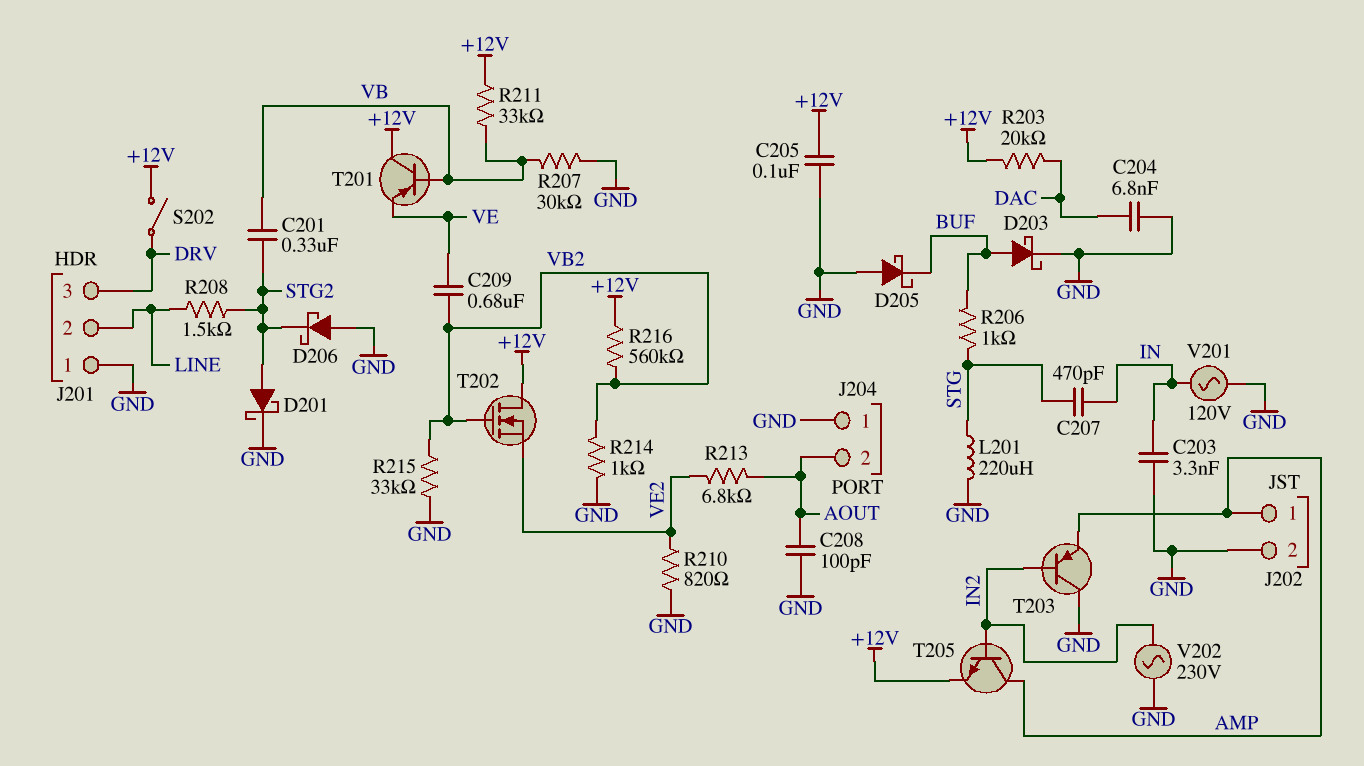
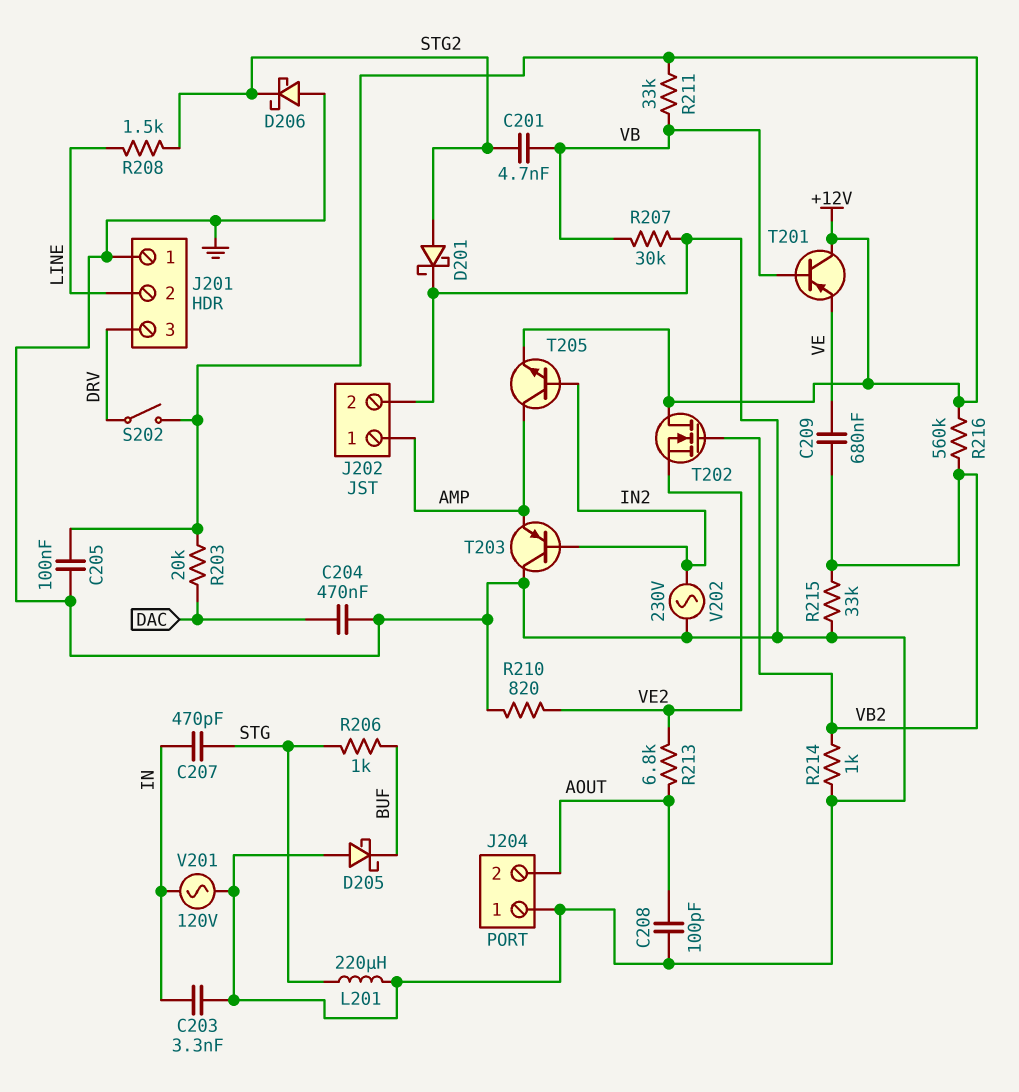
C201: 330nF (STG2, VB) -> 4.7nF (STG2, VB)
C204: 6.8nF (DAC, GND) -> 470nF (DAC, GND)
D203: schottky (A BUF, K GND) -> none

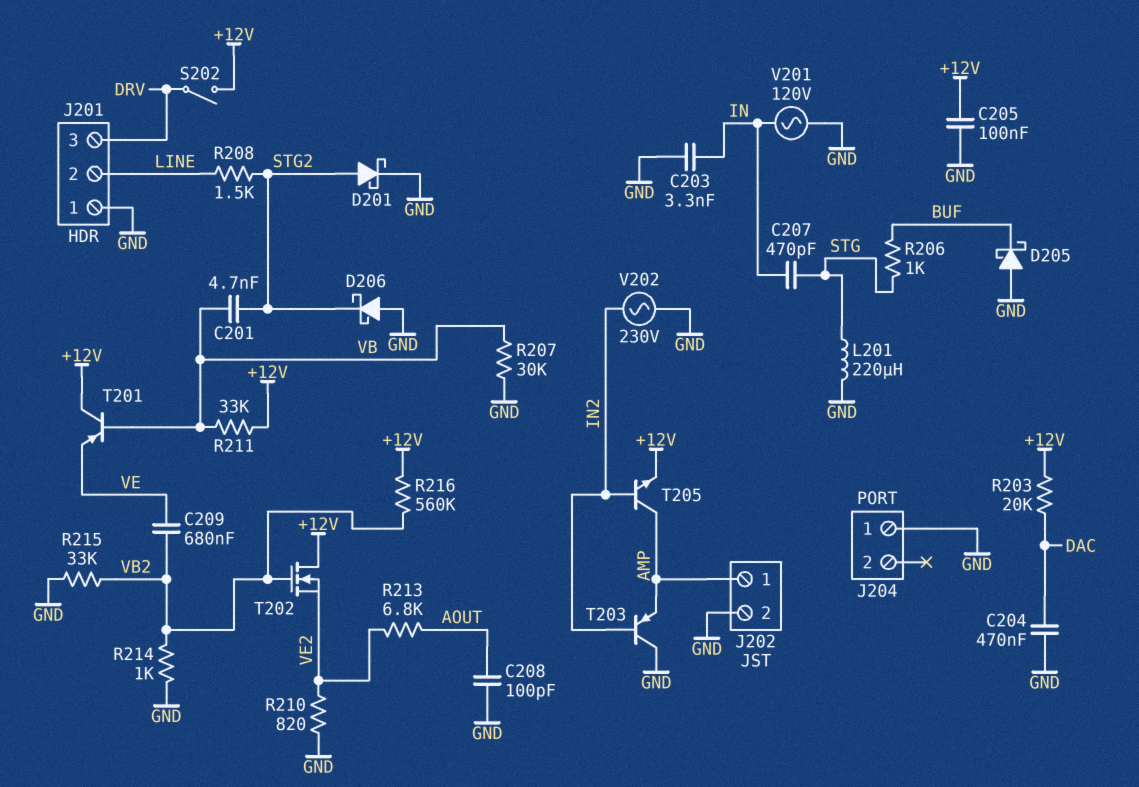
J204 pin 2: AOUT -> none

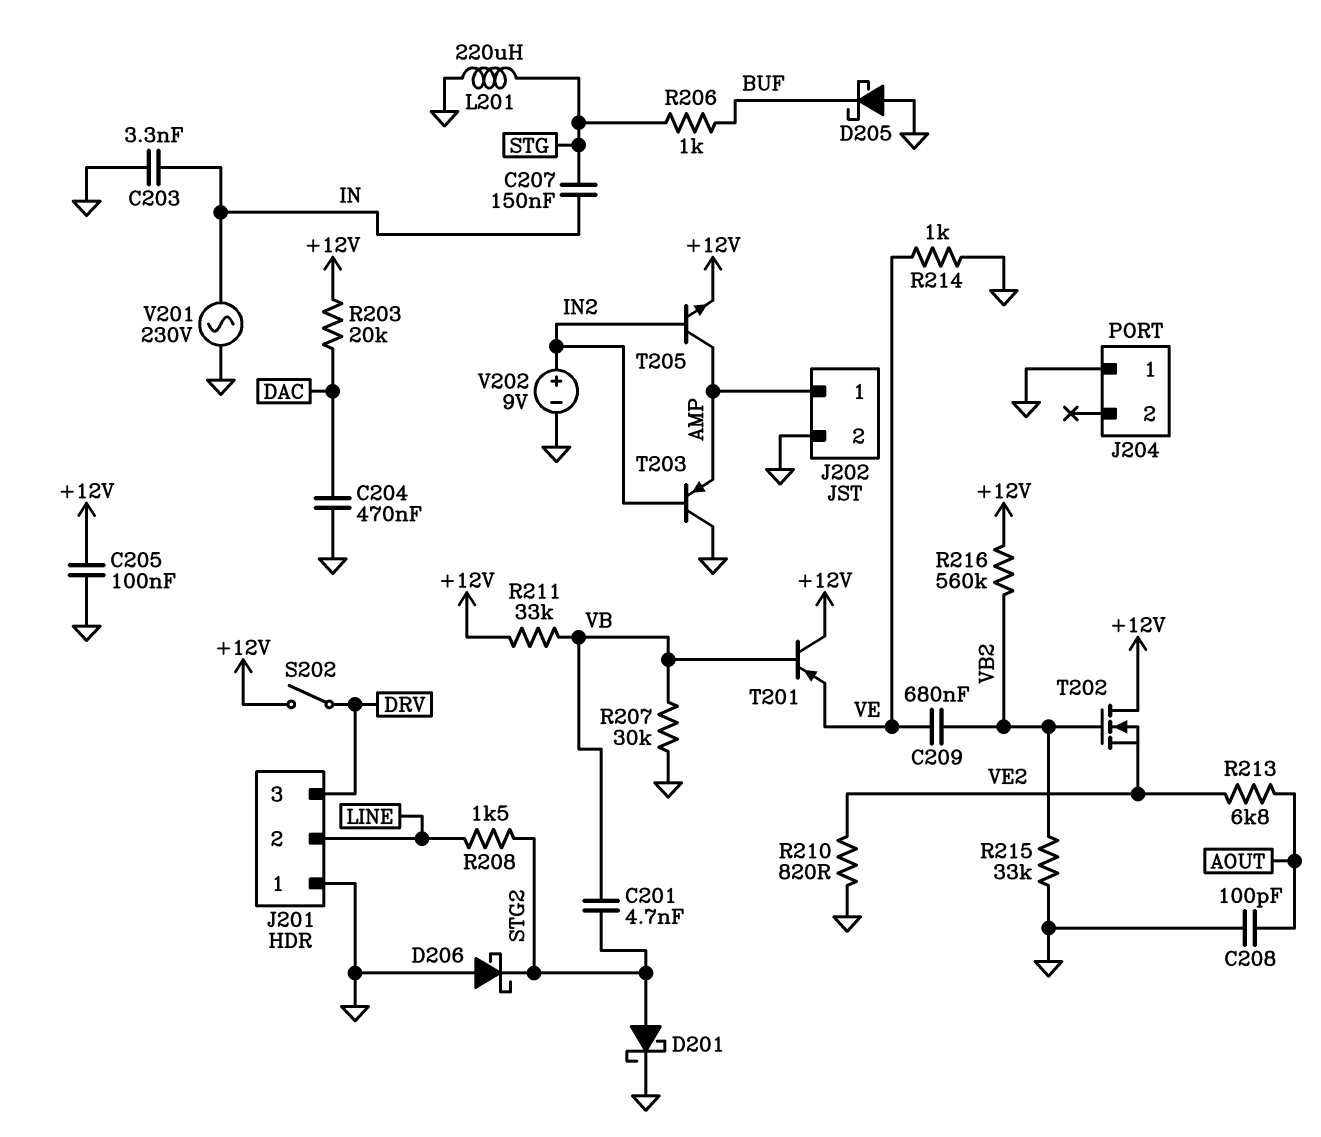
C207: 470pF (IN, STG) -> 150nF (IN, STG)
R214: 1k (GND, VB2) -> 1k (GND, VE)
V201: AC 120V (GND, IN) -> AC 230V (GND, IN)
V202: AC 230V (GND, IN2) -> 9V (plus IN2, minus GND)

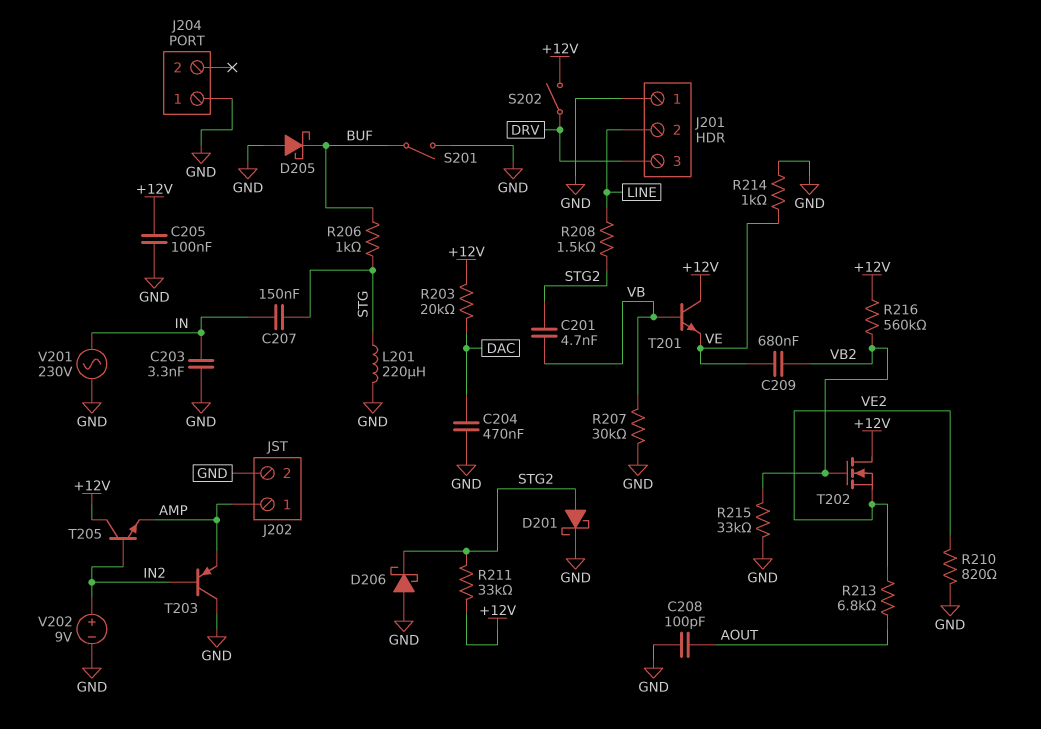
R211: 33k (+12V, VB) -> 33k (+12V, STG2)
S201: none -> switch (BUF, GND)
T201: PNP (B VB, C +12V, E VE) -> NPN (B VB, C +12V, E VE)
T205: NPN (B IN2, C AMP, E +12V) -> NPN (B IN2, C +12V, E AMP)

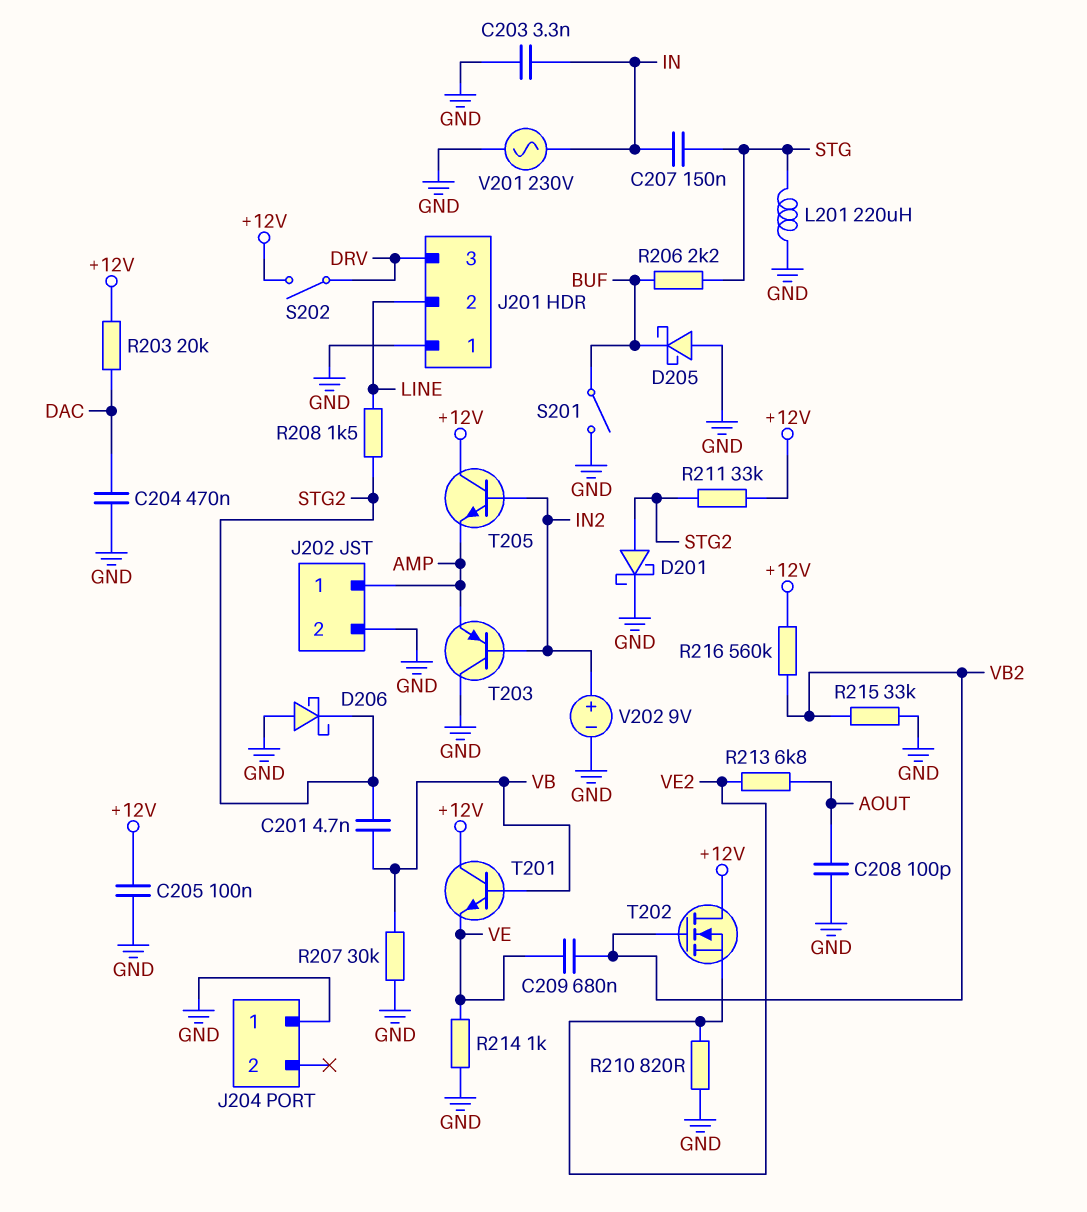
R206: 1k (BUF, STG) -> 2.2k (BUF, STG)

